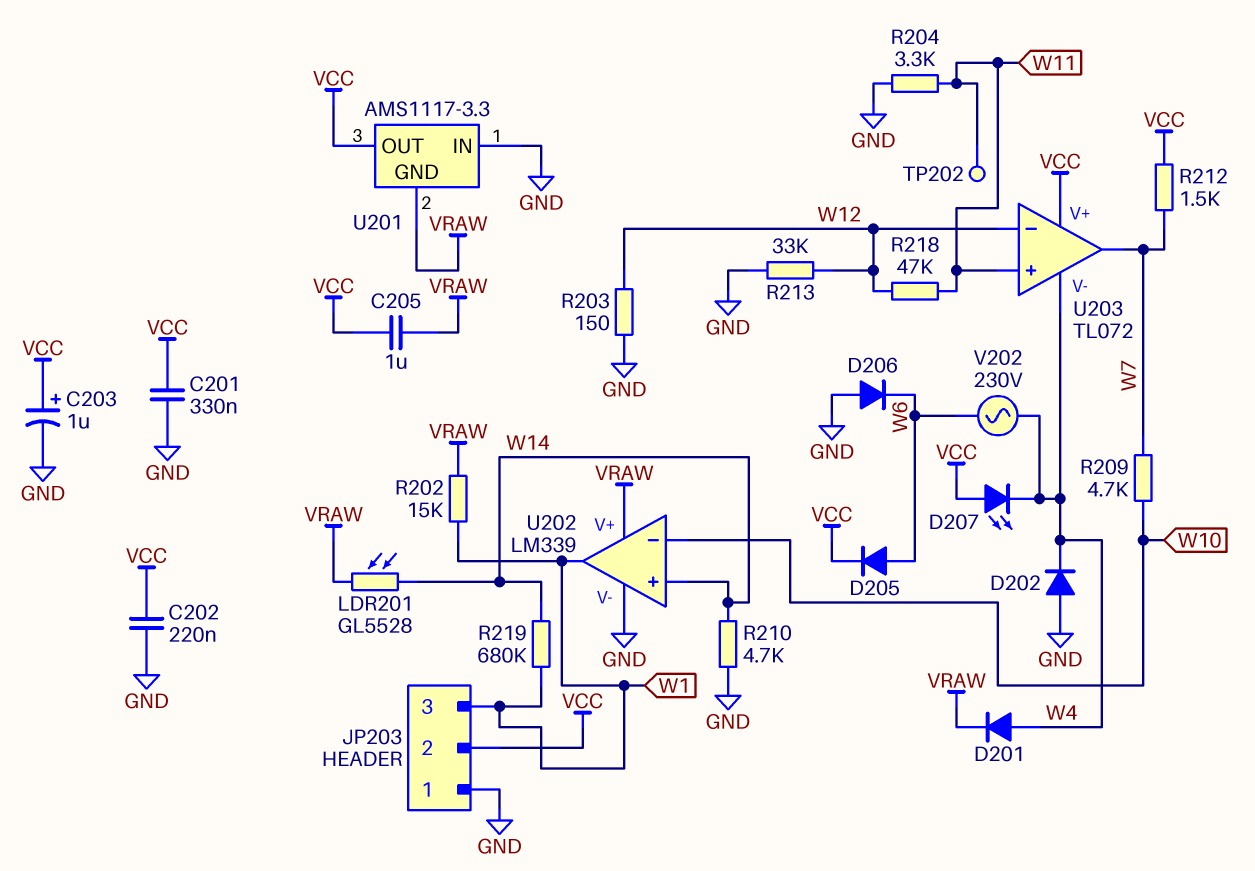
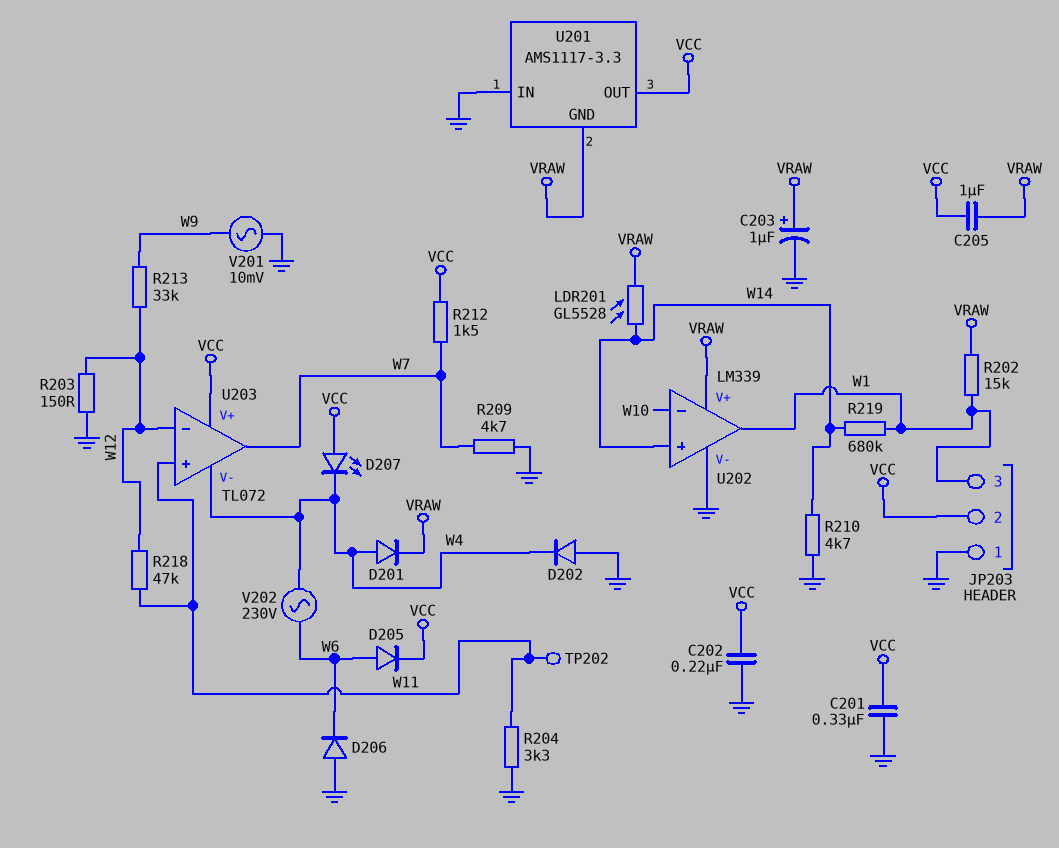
C203: 1uF (plus VCC, minus GND) -> 1uF (plus VRAW, minus GND)
R209: 4.7k (W7, W10) -> 4.7k (GND, W7)
R213: 33k (GND, W12) -> 33k (W9, W12)
V201: none -> AC 10mV (GND, W9)

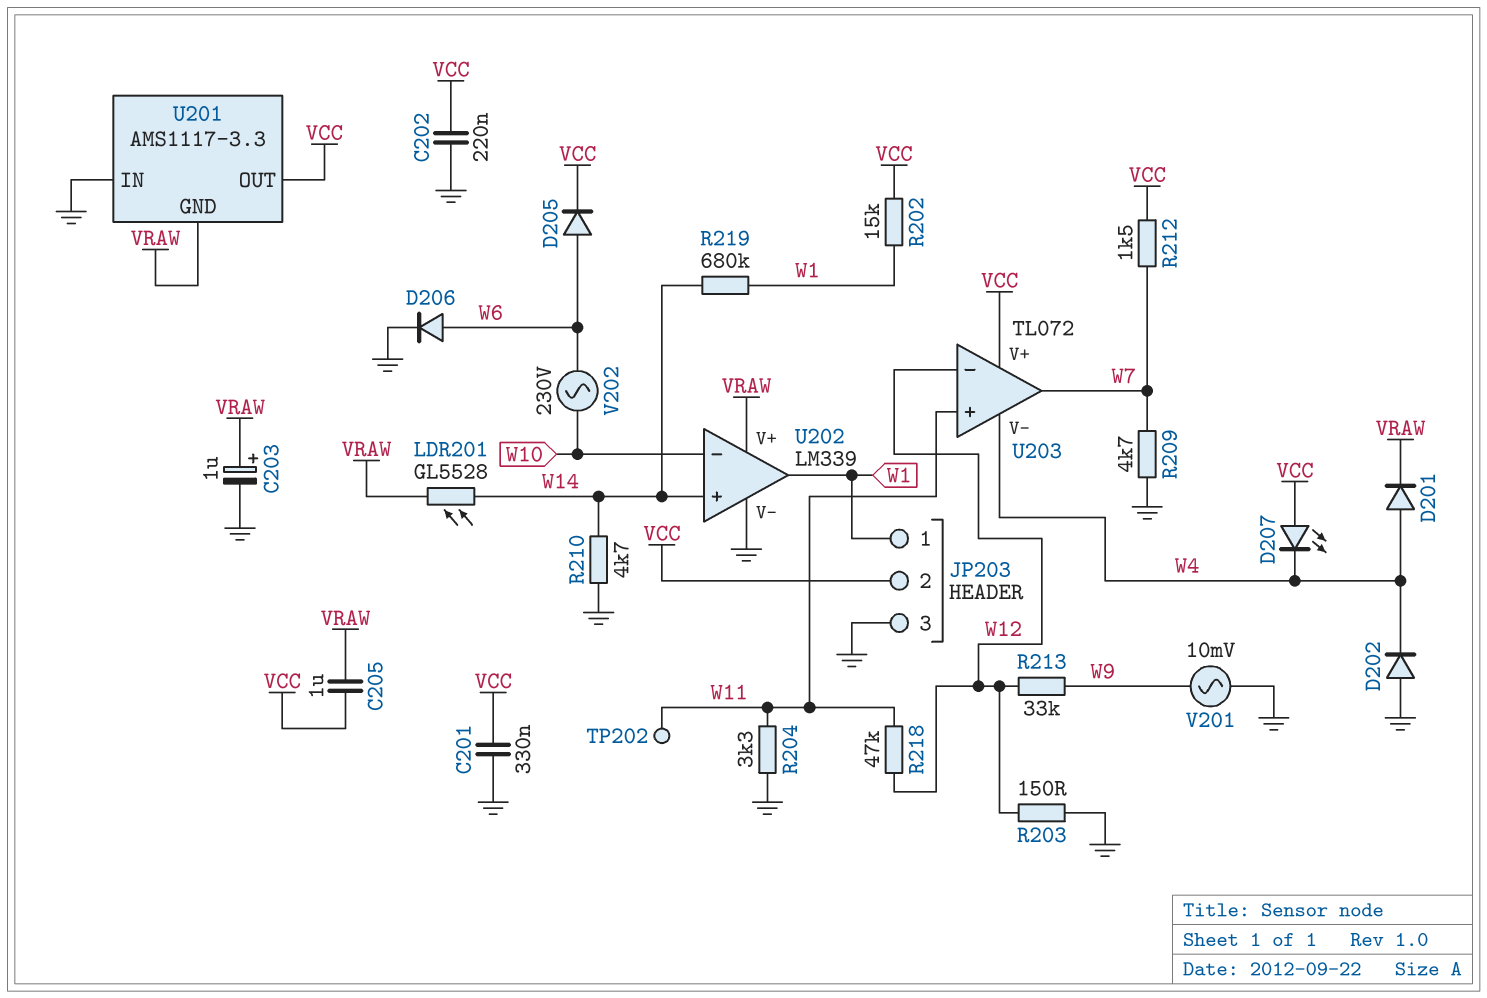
D206: diode (A GND, K W6) -> diode (A W6, K GND)
JP203 pin 1: GND -> W1
JP203 pin 3: W1 -> GND
R202: 15k (VRAW, W1) -> 15k (VCC, W1)
V202: AC 230V (W4, W6) -> AC 230V (W6, W10)

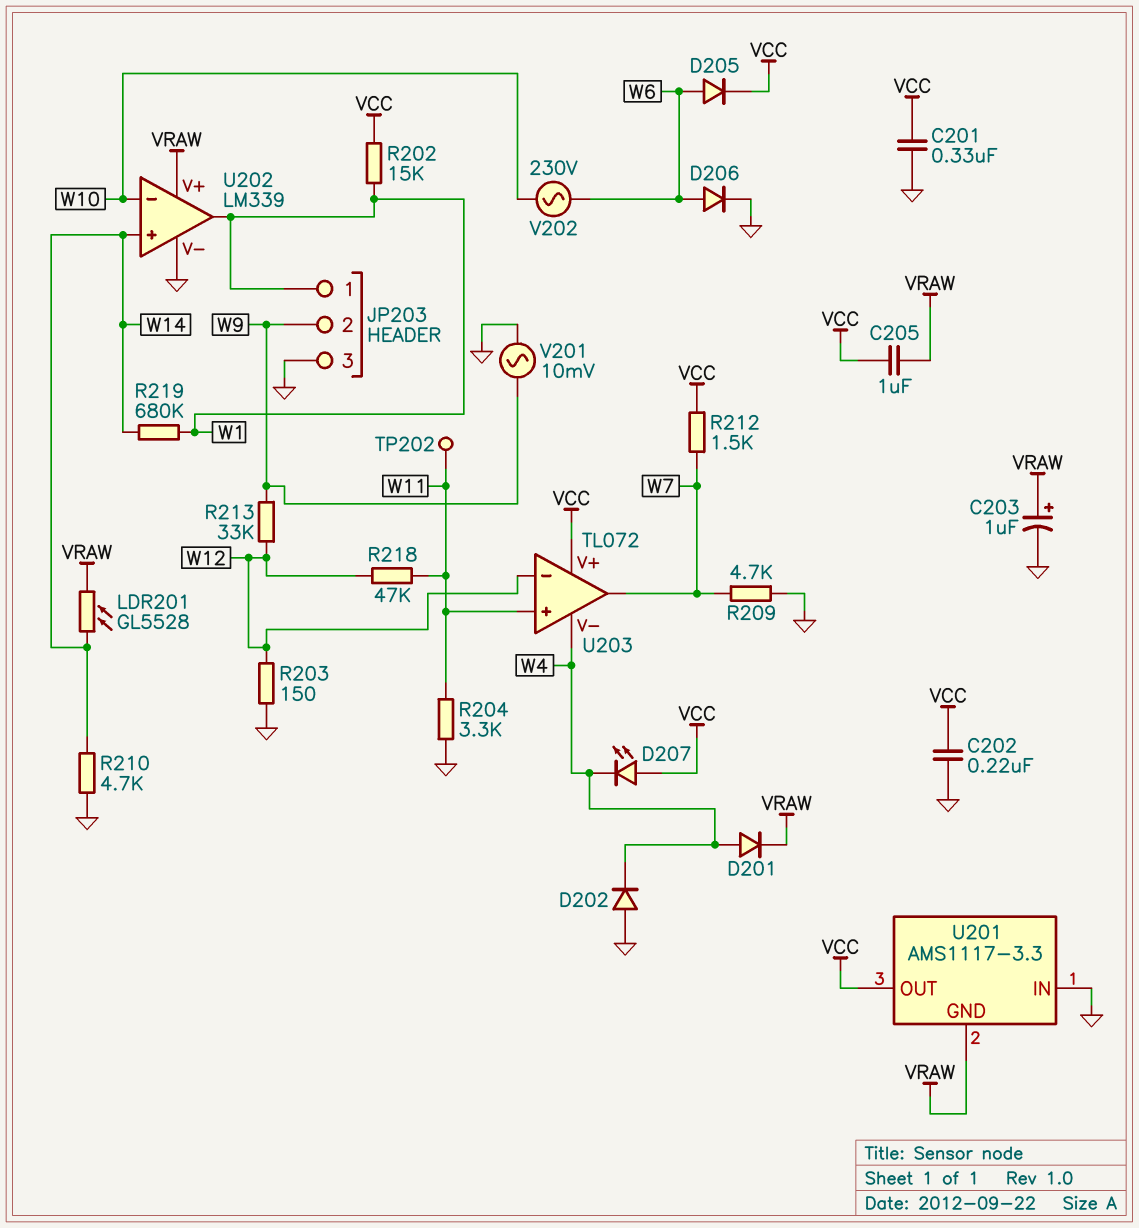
JP203 pin 2: VCC -> W9

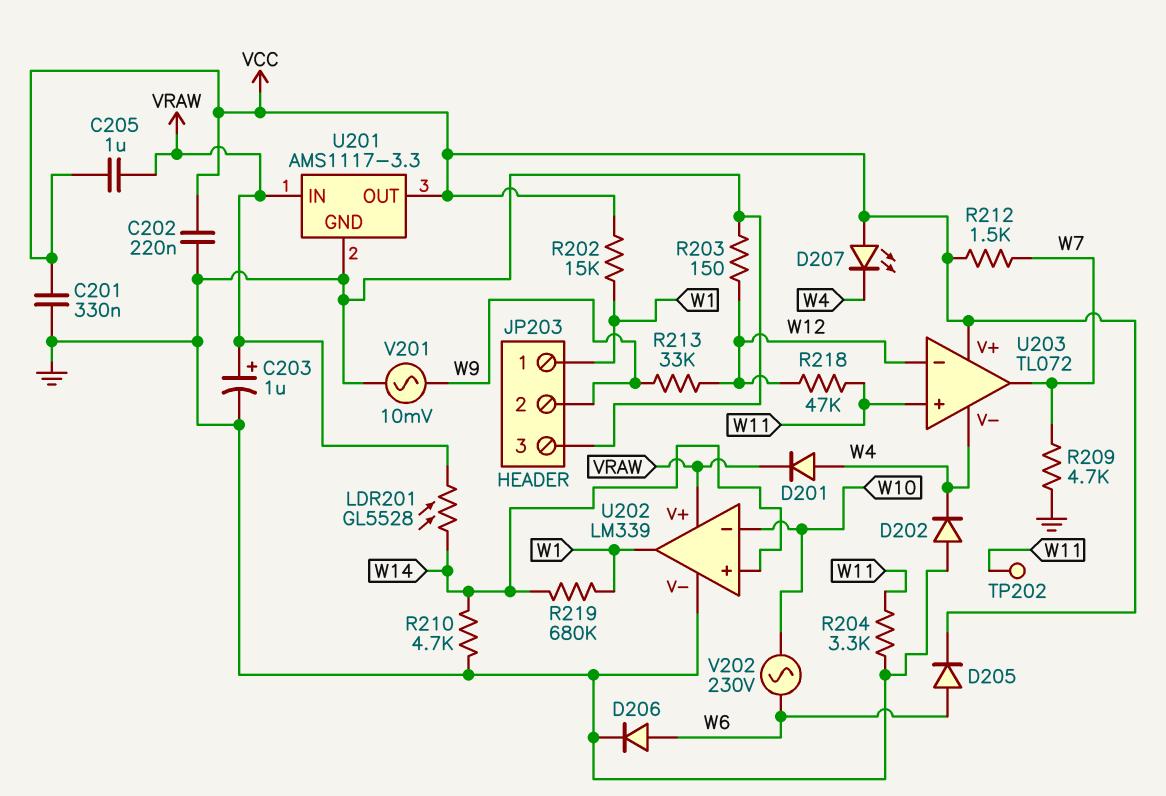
U201 pin GND: VRAW -> GND
U201 pin IN: GND -> VRAW

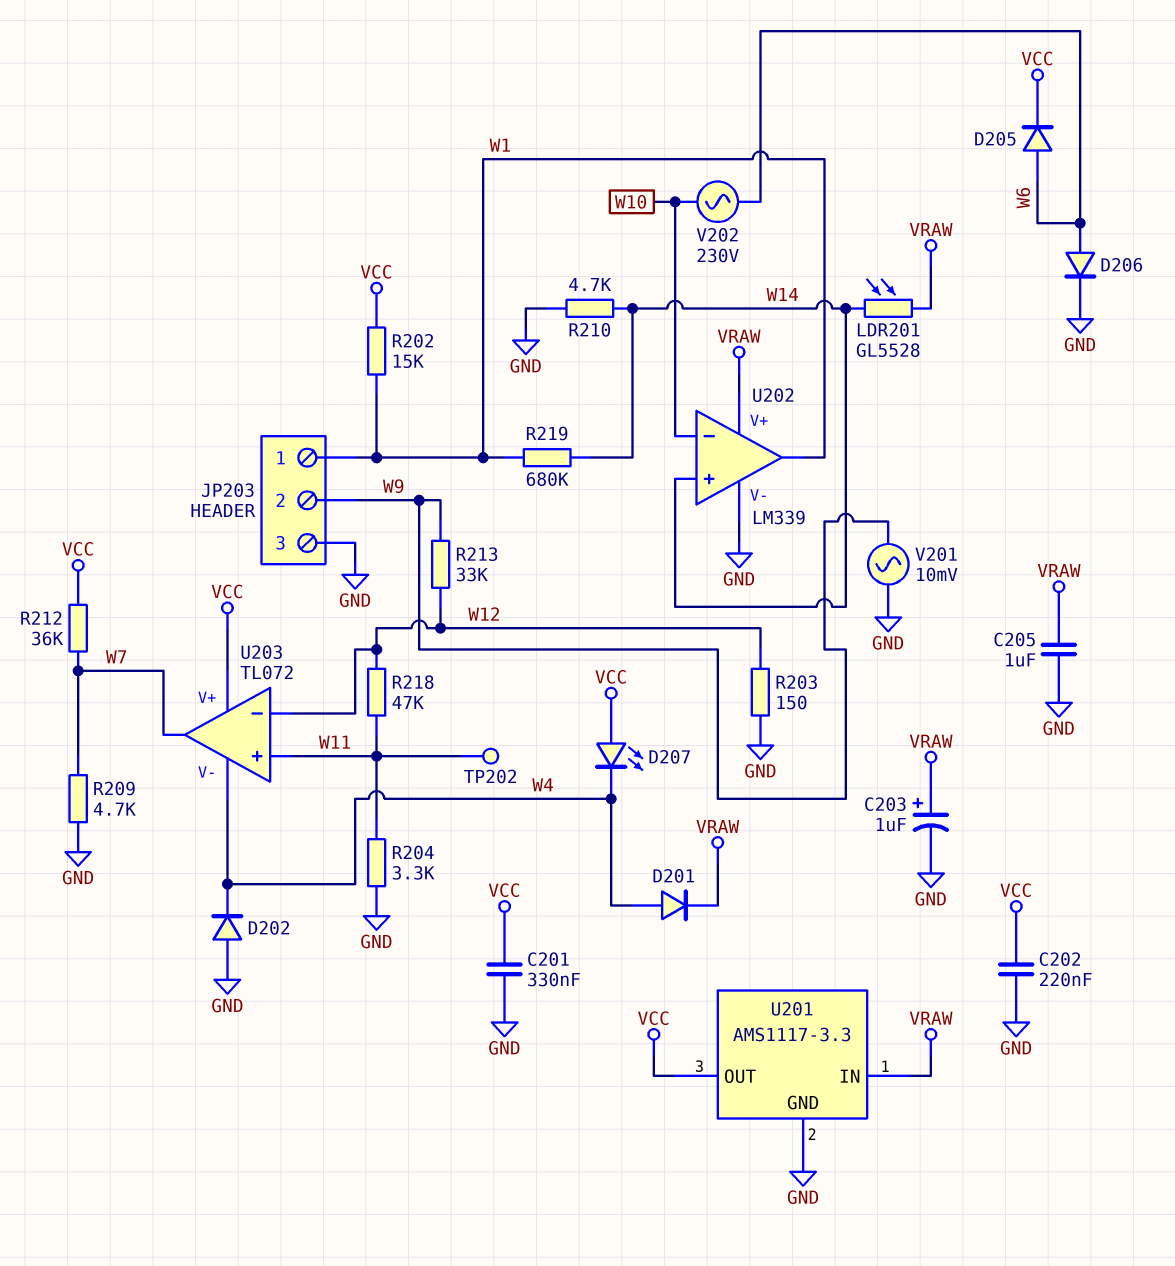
C205: 1uF (VCC, VRAW) -> 1uF (GND, VRAW)
R212: 1.5k (VCC, W7) -> 36k (VCC, W7)

